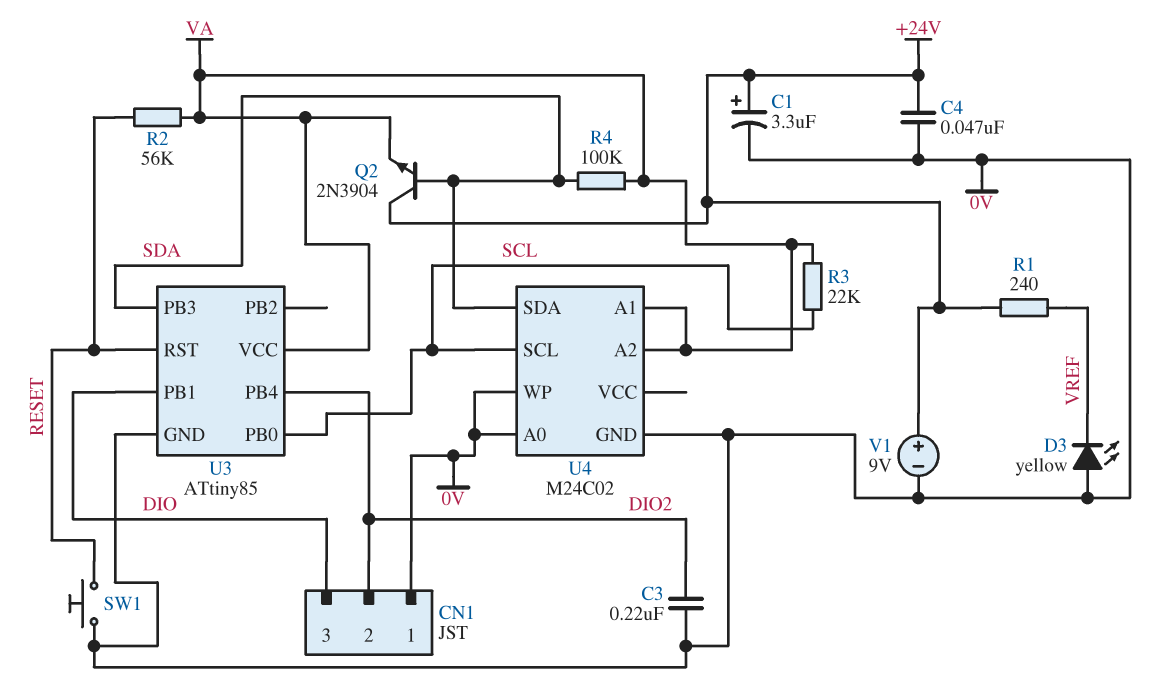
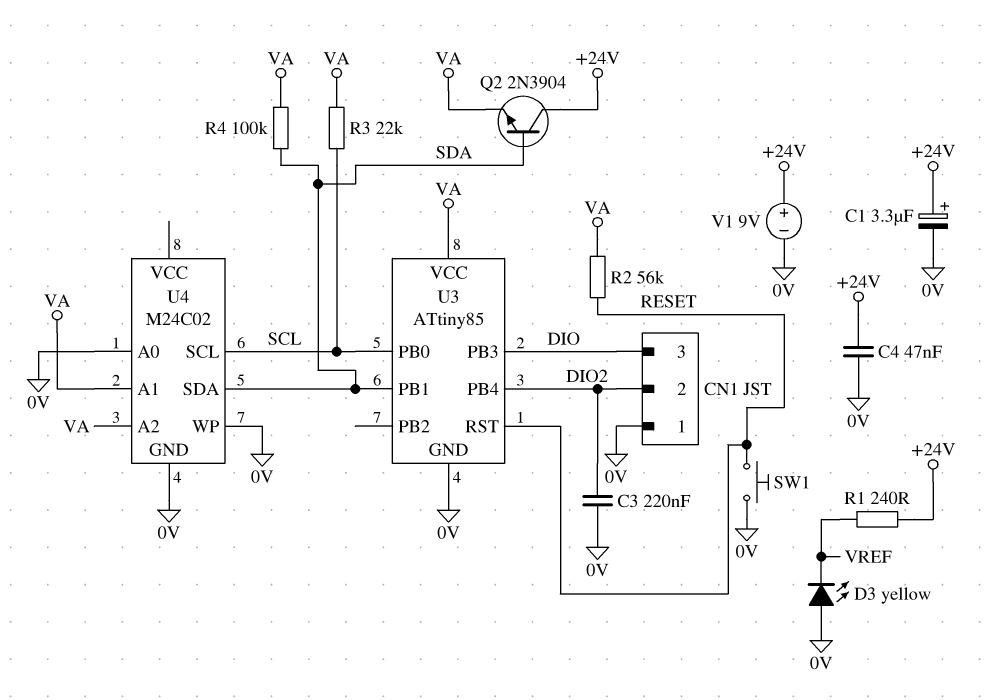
U3 pin PB1: DIO -> SDA
U3 pin PB3: SDA -> DIO

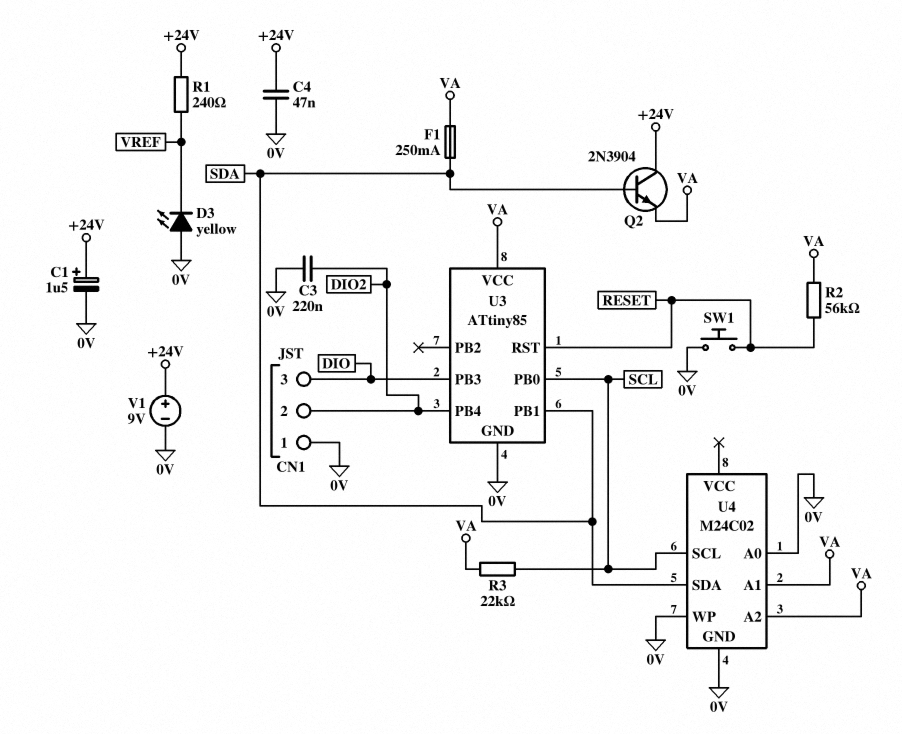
C1: 3.3uF (plus +24V, minus 0V) -> 1.5uF (plus +24V, minus 0V)
F1: none -> 250mA (SDA, VA)
R4: 100k (SDA, VA) -> none

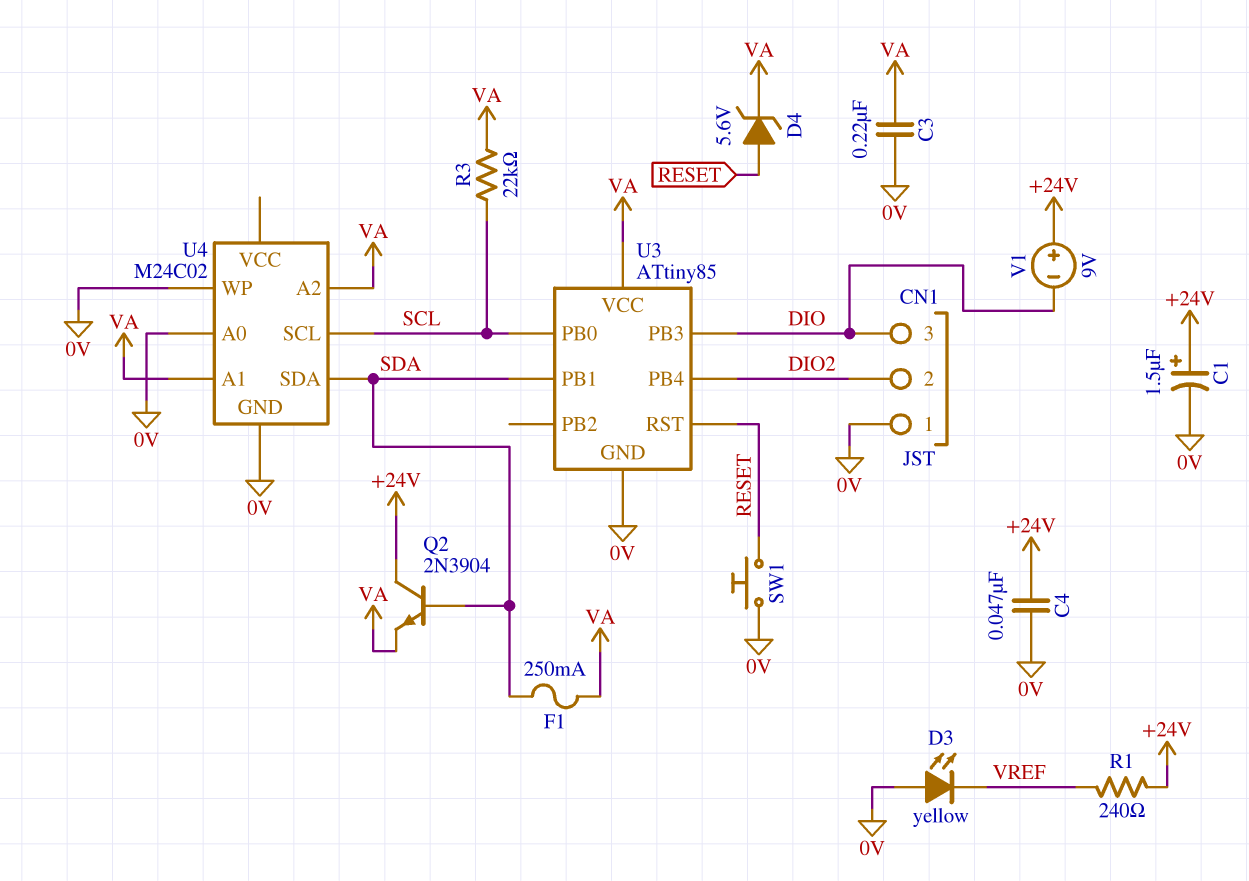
C3: 220nF (0V, DIO2) -> 220nF (0V, VA)
D4: none -> zener 5.6V (A RESET, K VA)
R2: 56k (RESET, VA) -> none
V1: 9V (plus +24V, minus 0V) -> 9V (plus +24V, minus DIO)

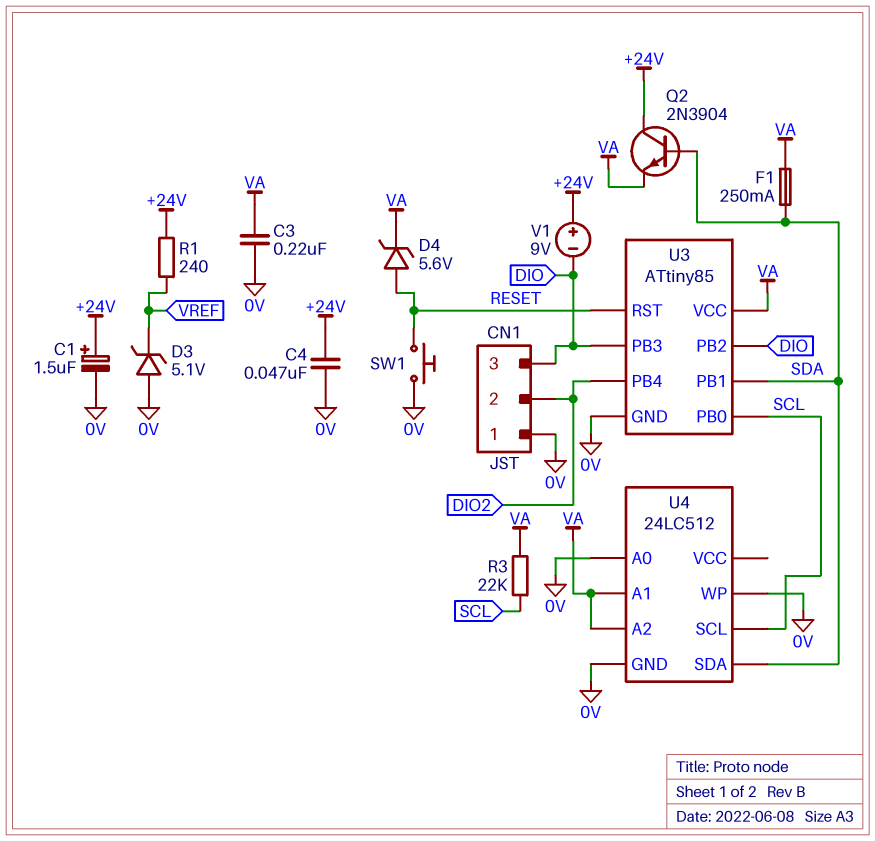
D3: LED yellow (A 0V, K VREF) -> zener 5.1V (A 0V, K VREF)
U3 pin PB2: none -> DIO
U4: M24C02 -> 24LC512

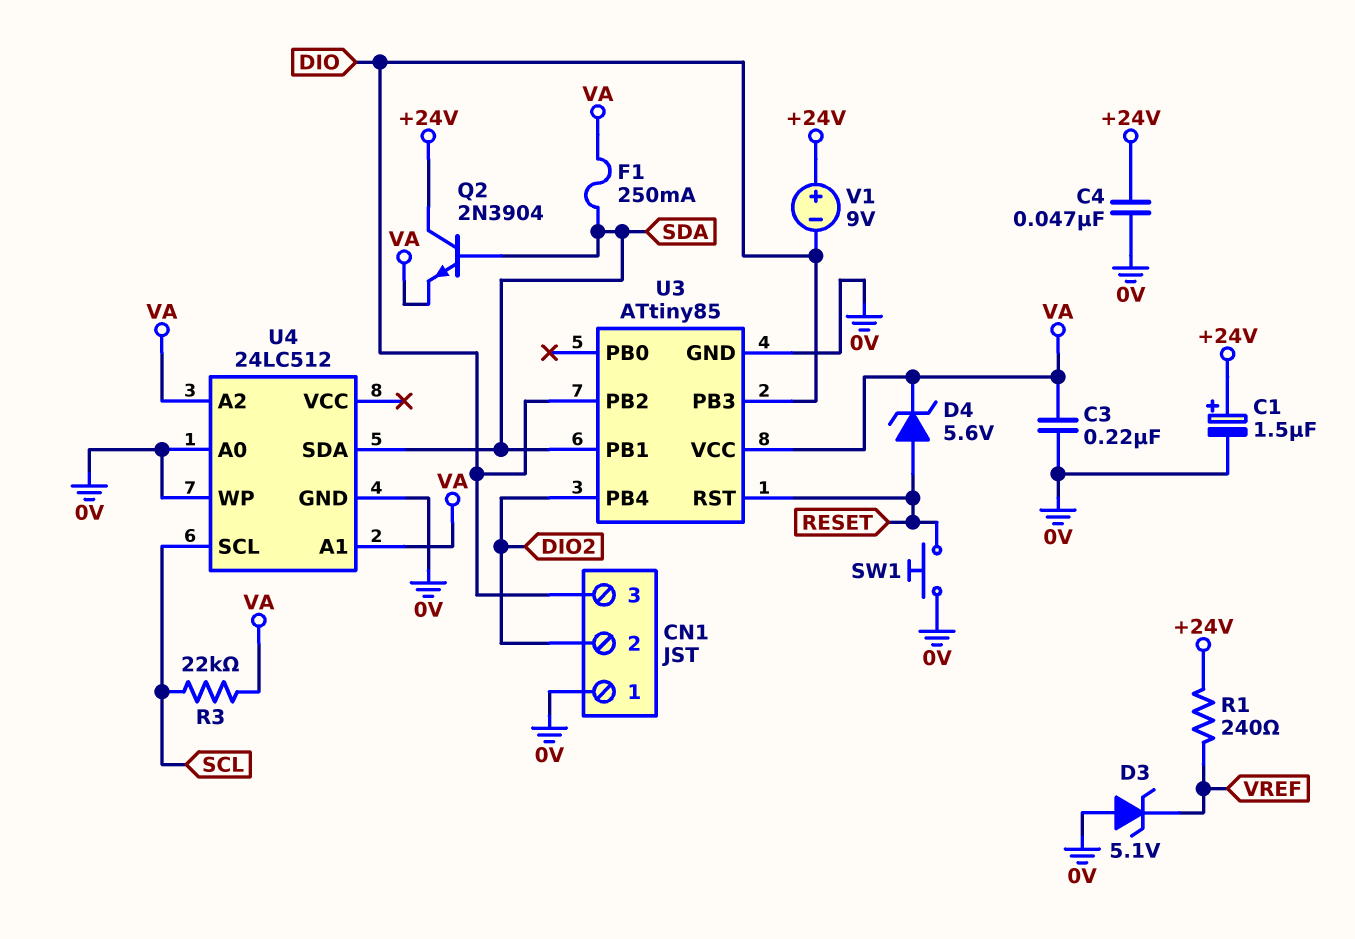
U3 pin PB0: SCL -> none

